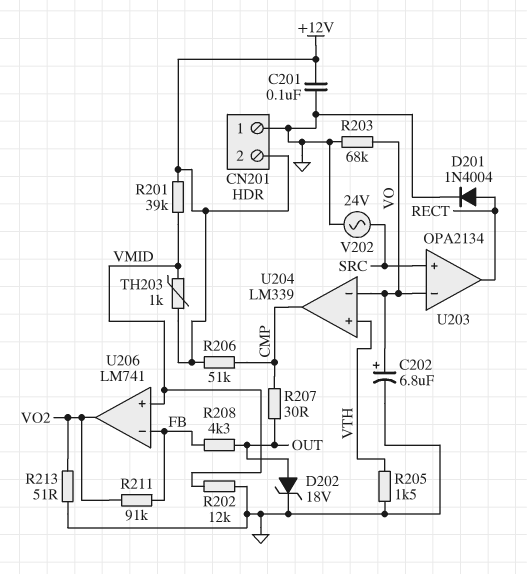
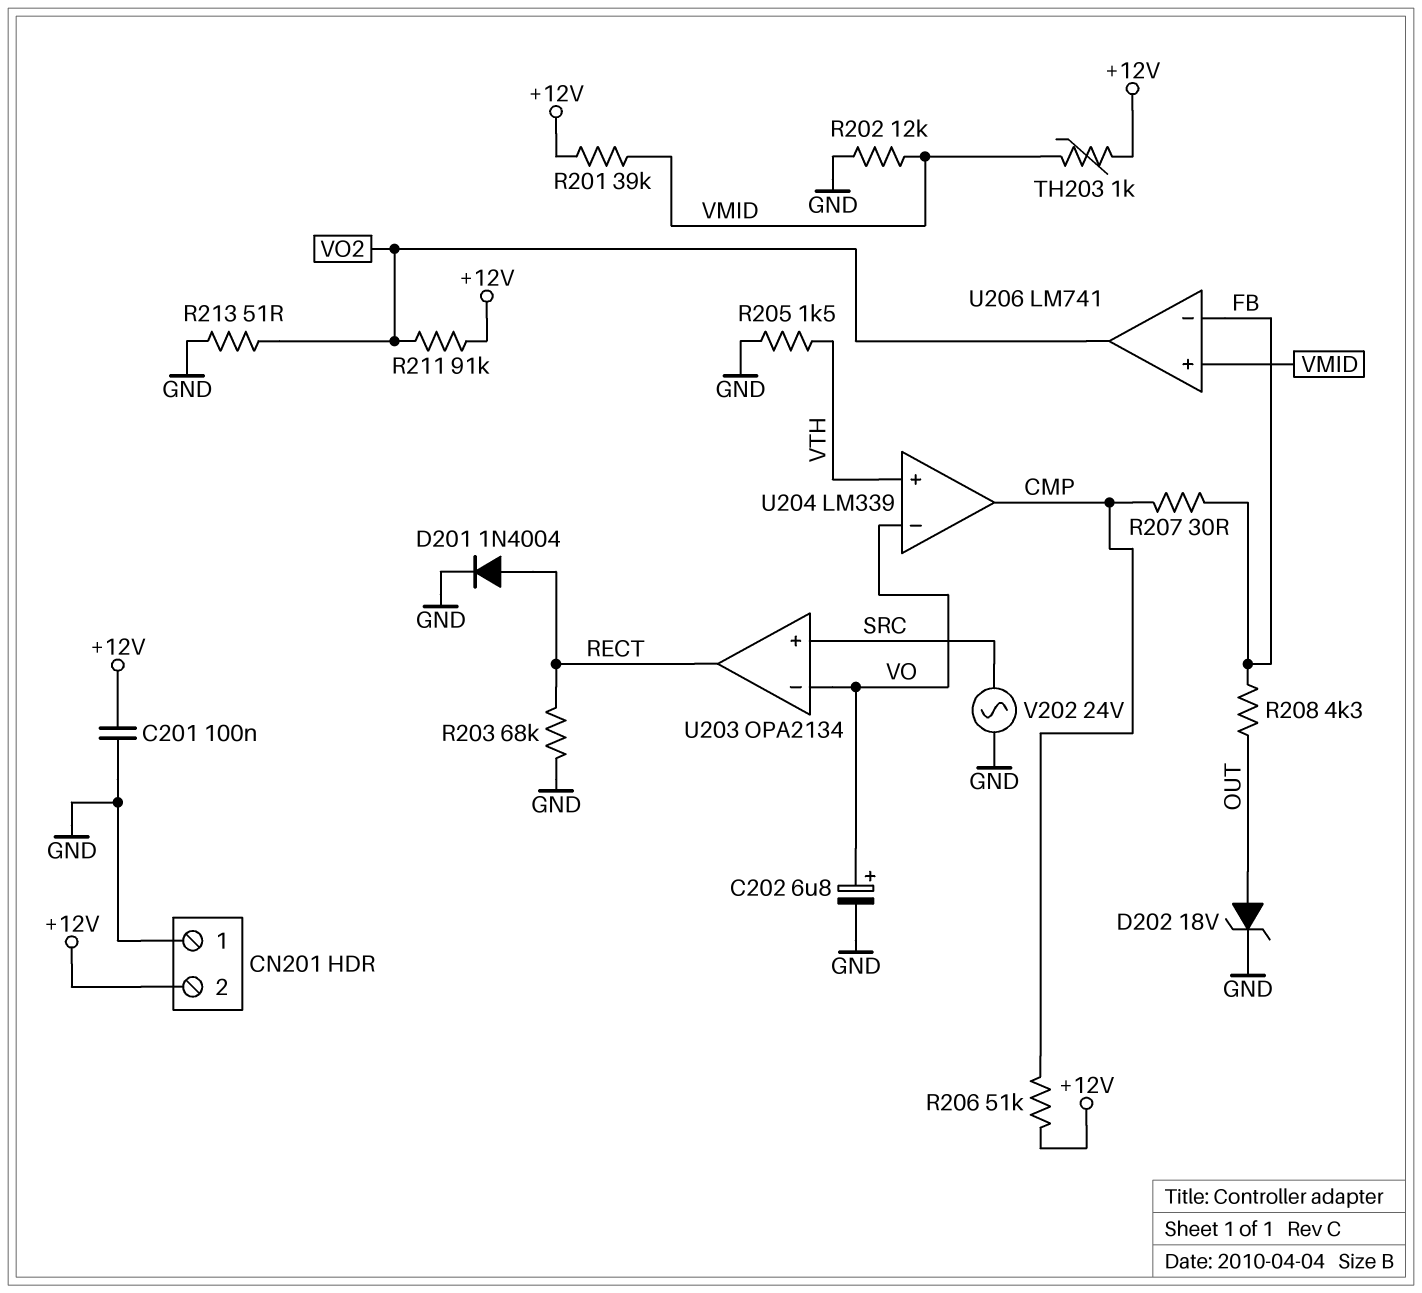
R203: 68k (GND, VO) -> 68k (GND, RECT)
R207: 30 (CMP, OUT) -> 30 (CMP, FB)
R211: 91k (FB, VO2) -> 91k (+12V, VO2)

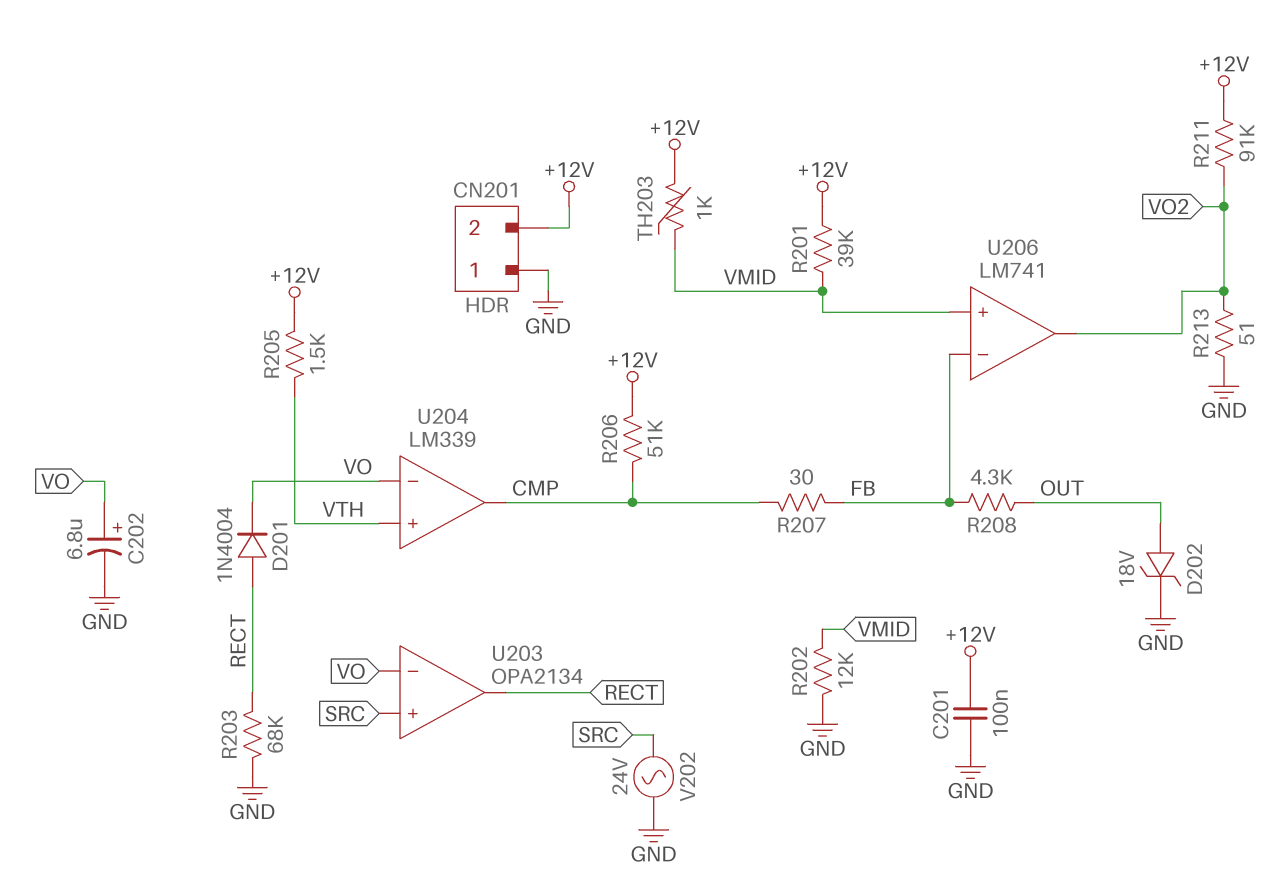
D201: diode 1N4004 (A RECT, K GND) -> diode 1N4004 (A RECT, K VO)
R205: 1.5k (GND, VTH) -> 1.5k (+12V, VTH)

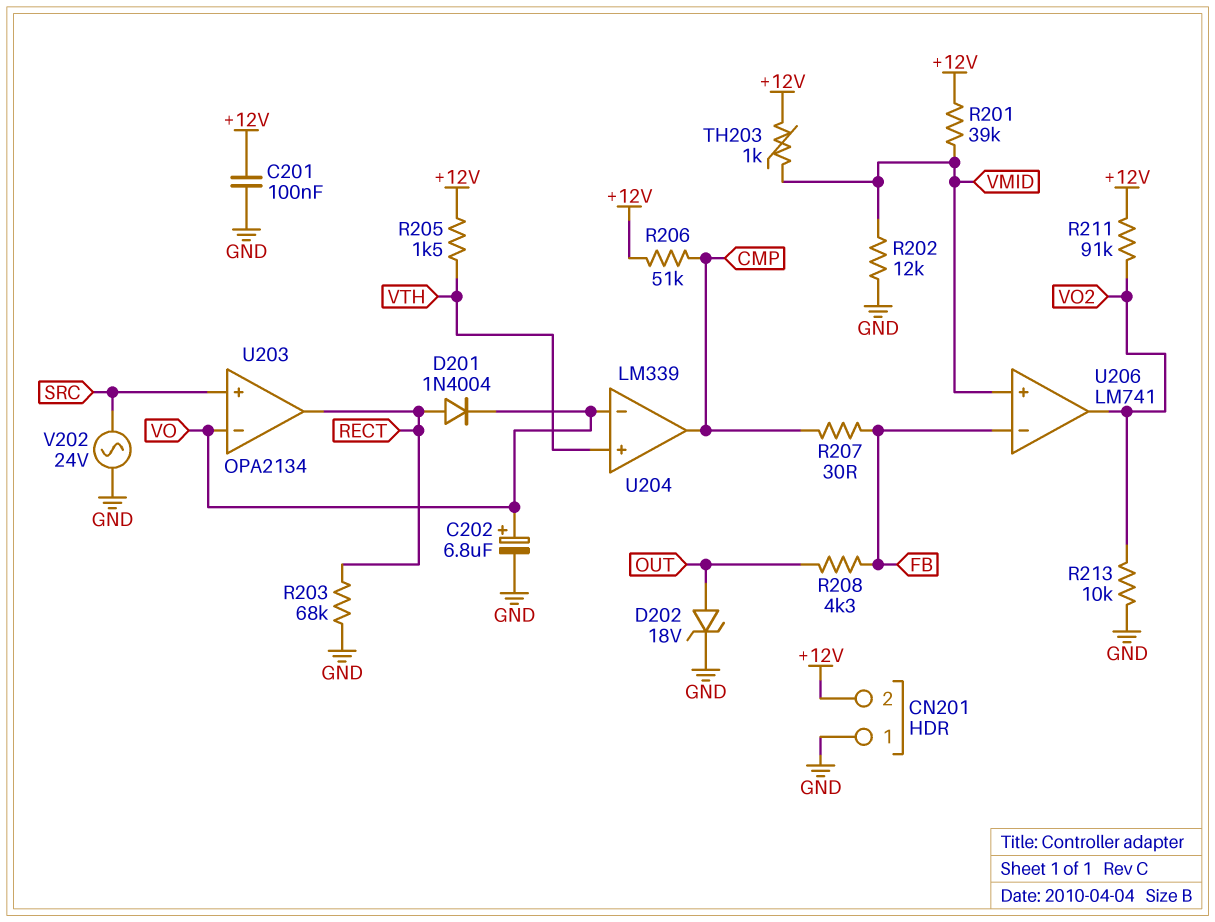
R213: 51 (GND, VO2) -> 10k (GND, VO2)

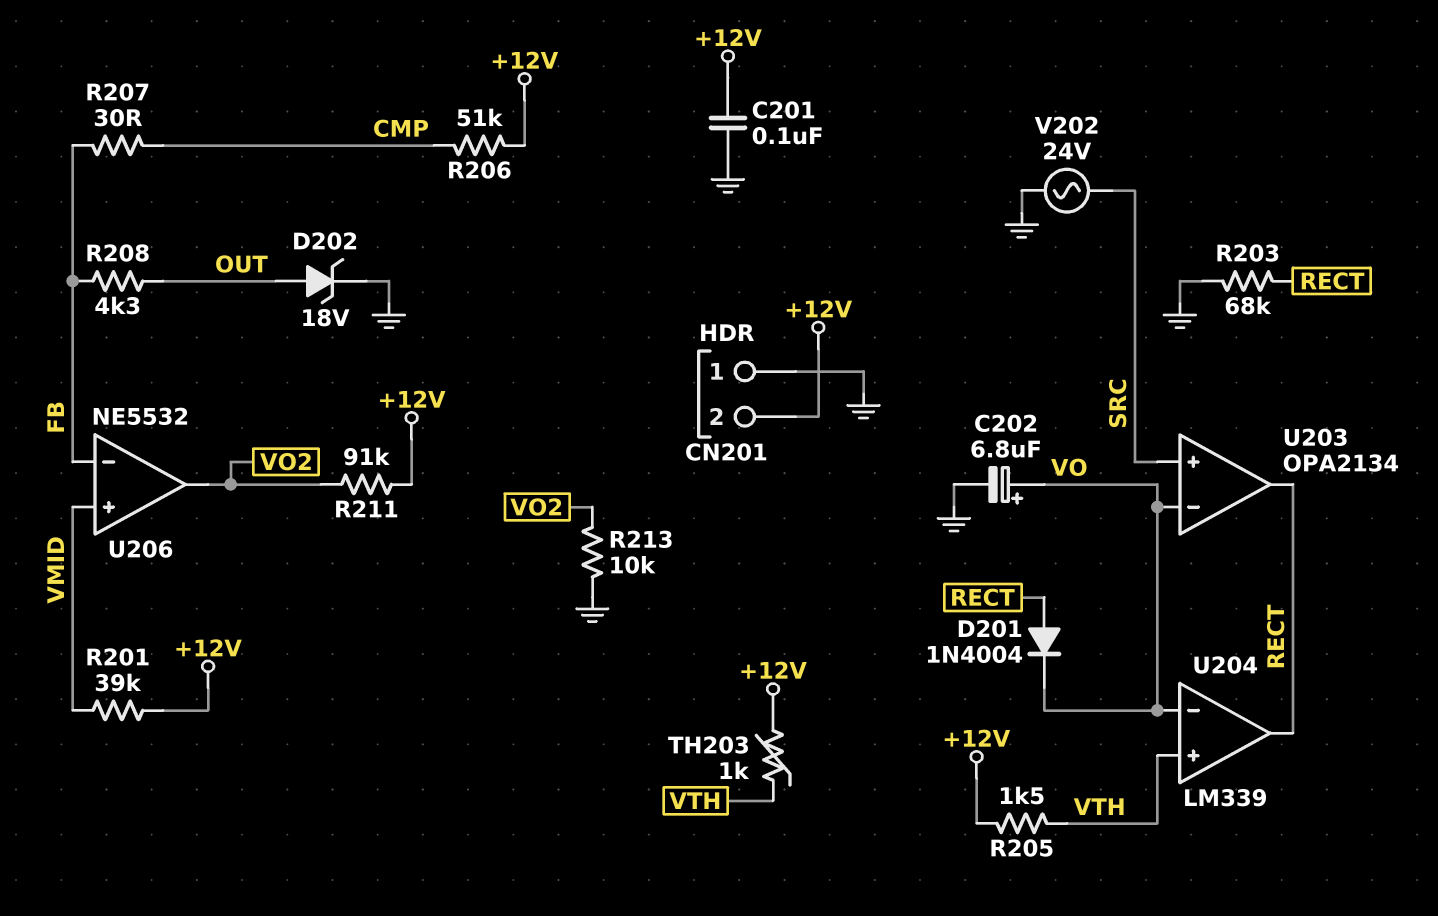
R202: 12k (GND, VMID) -> none
TH203: 1k (+12V, VMID) -> 1k (+12V, VTH)
U204 pin out: CMP -> RECT
U206: LM741 -> NE5532

